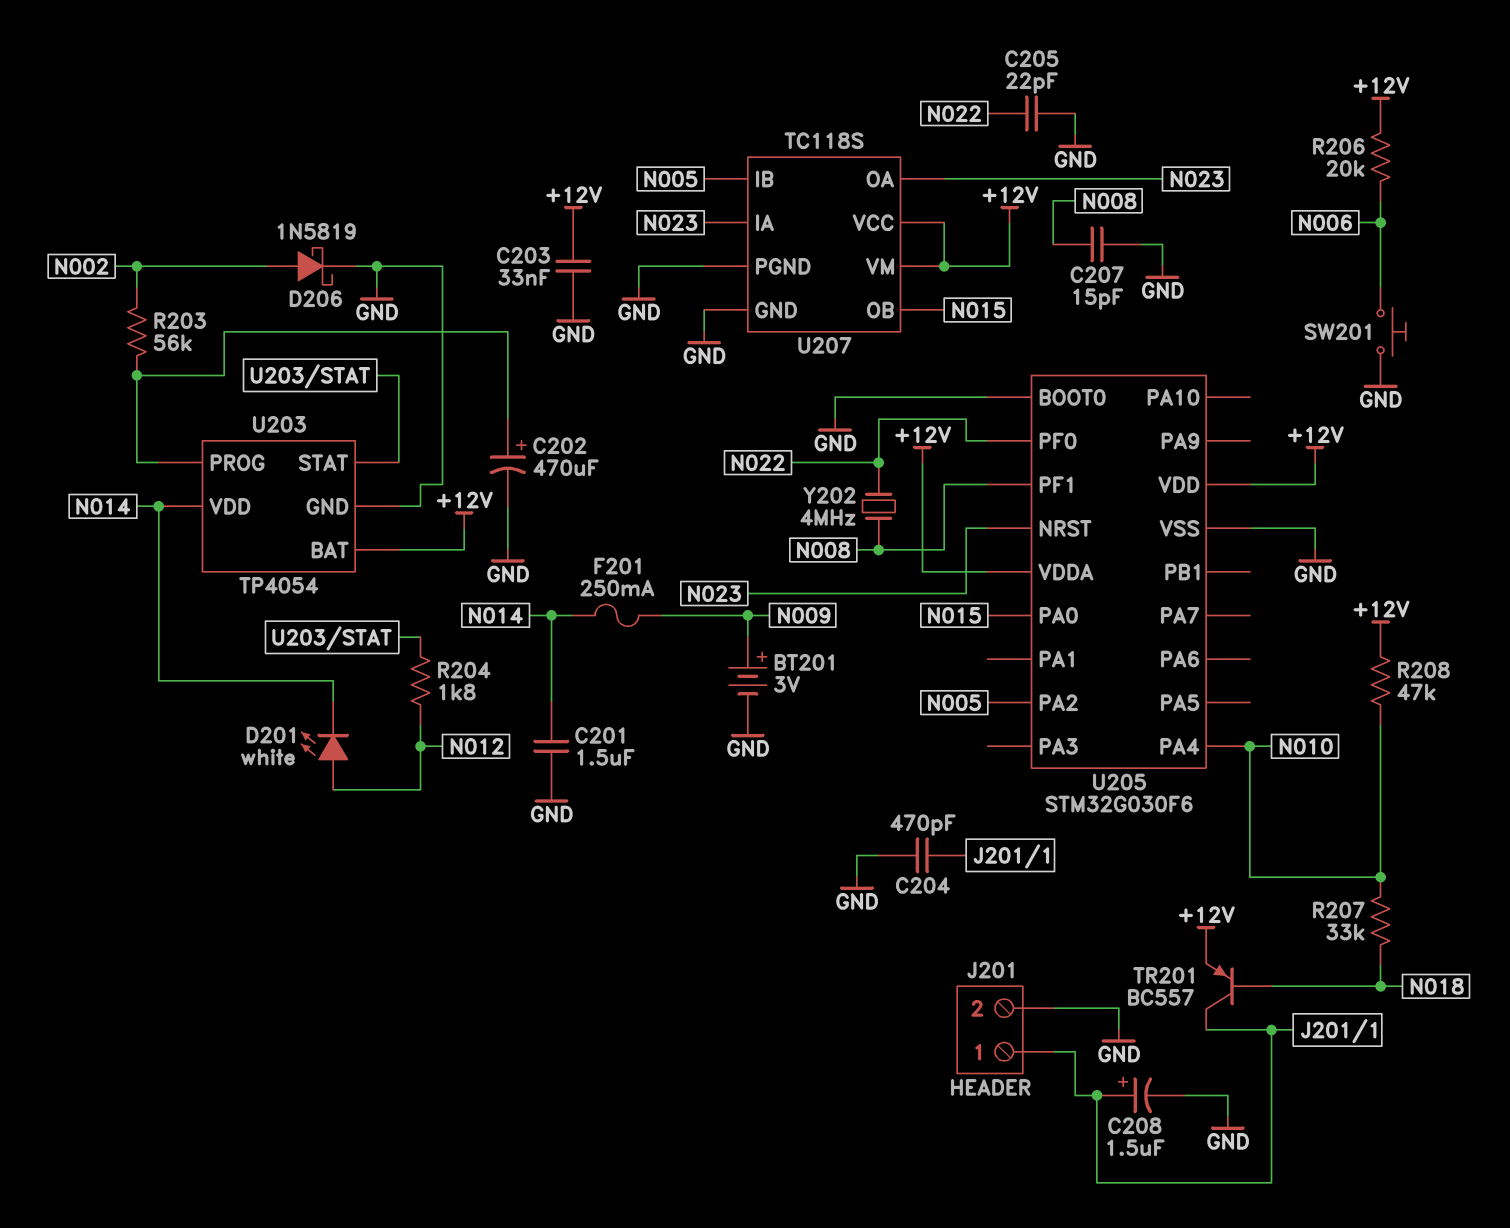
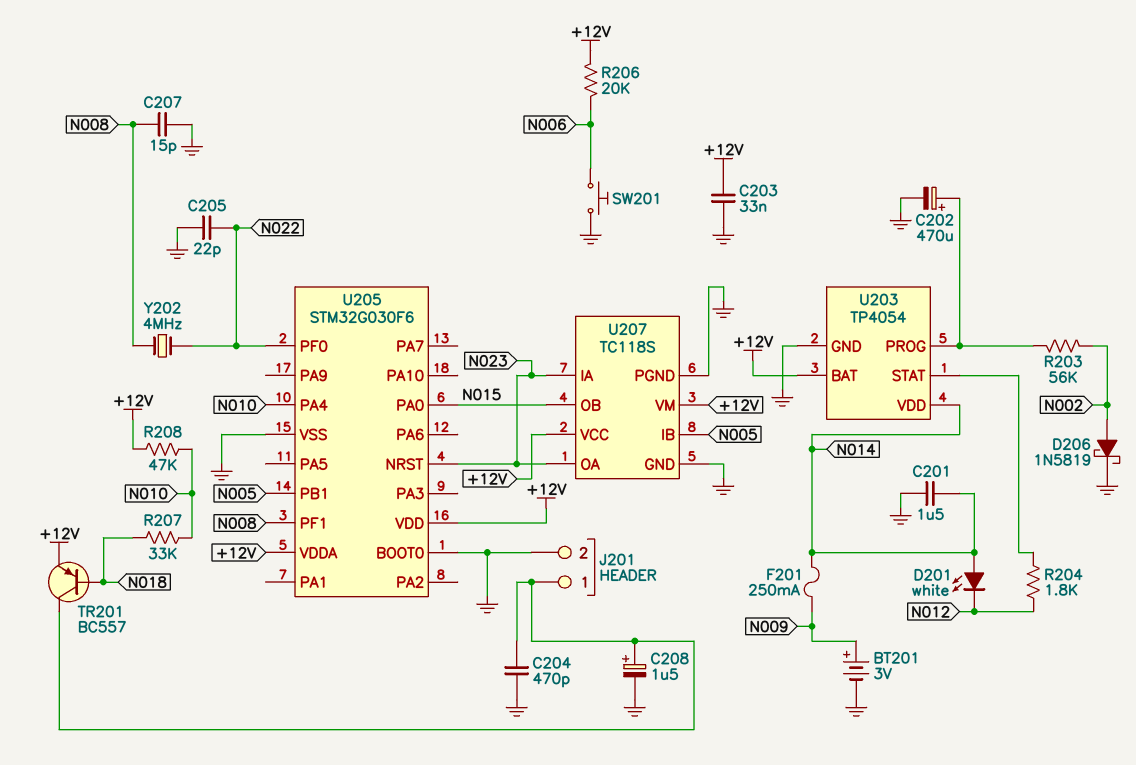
D201: LED white (A N012, K N014) -> LED white (A N014, K N012)
U205 pin PA2: N005 -> none
U205 pin PB1: none -> N005

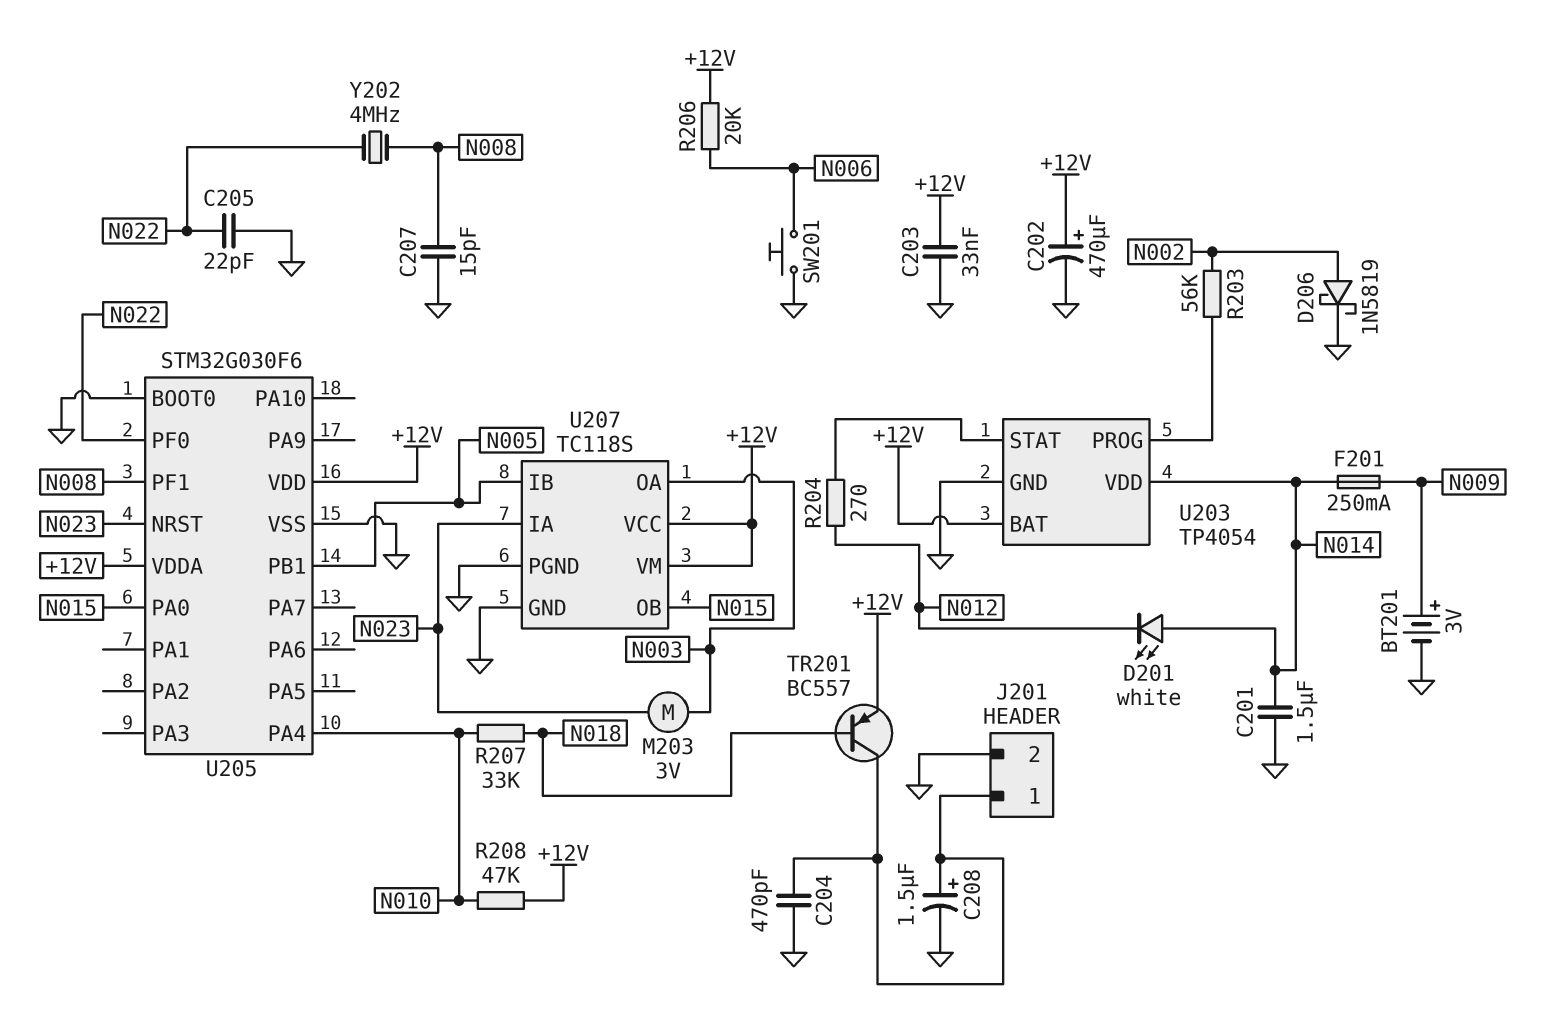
C202: 470uF (plus U203/PROG, minus GND) -> 470uF (plus +12V, minus GND)
M203: none -> motor 3V (N003, N023)
R204: 1.8k (N012, U203/STAT) -> 270 (N012, U203/STAT)
U207 pin OA: N023 -> N003

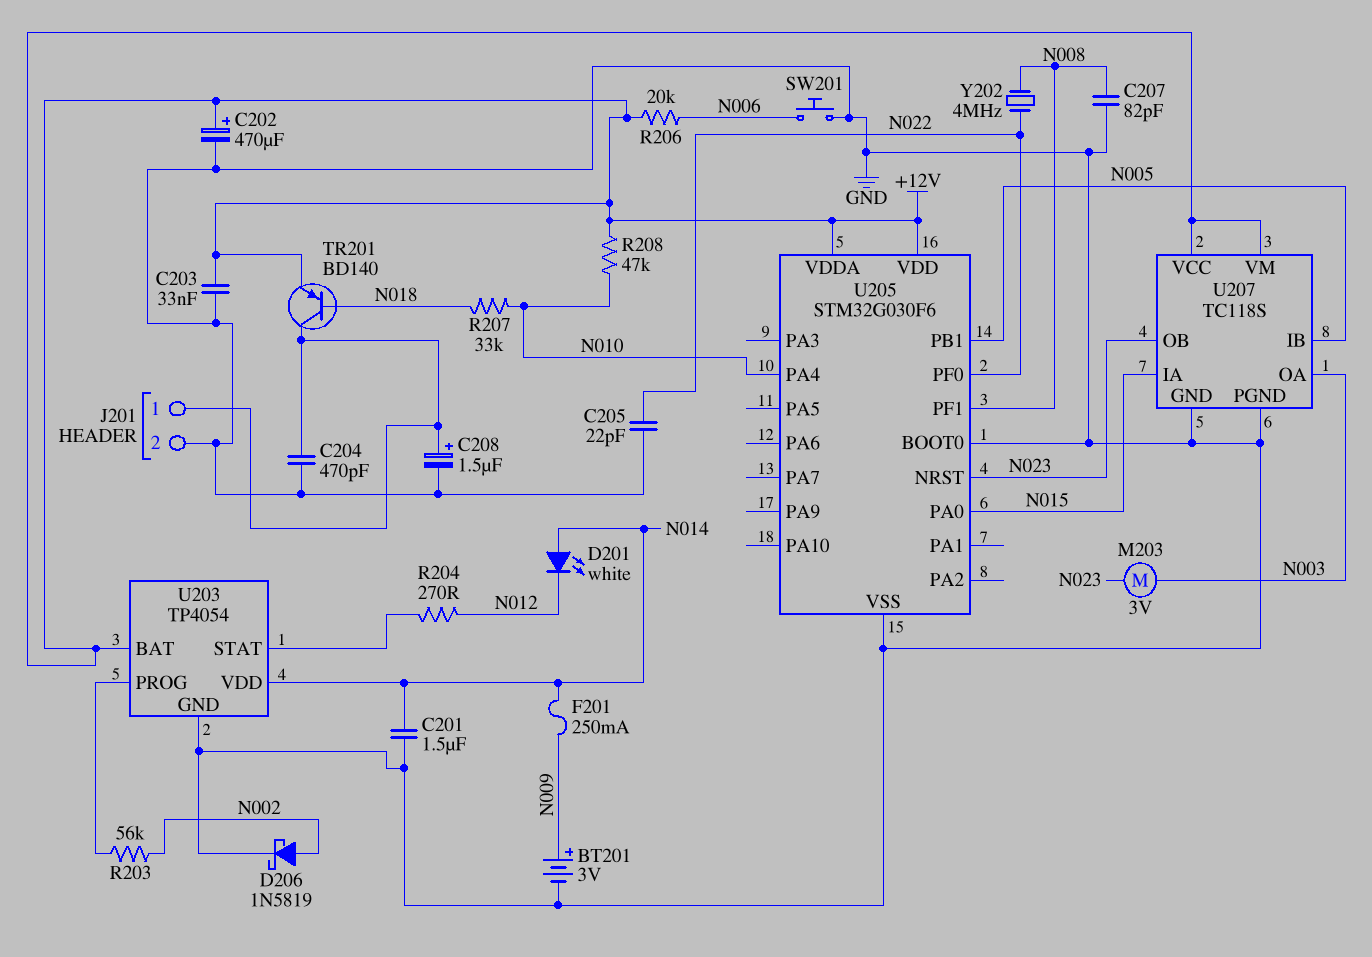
C207: 15pF (GND, N008) -> 82pF (GND, N008)
TR201: PNP BC557 (B N018, C J201/1, E +12V) -> PNP BD140 (B N018, C J201/1, E +12V)
U207 pin IA: N023 -> N015
U207 pin OB: N015 -> N023

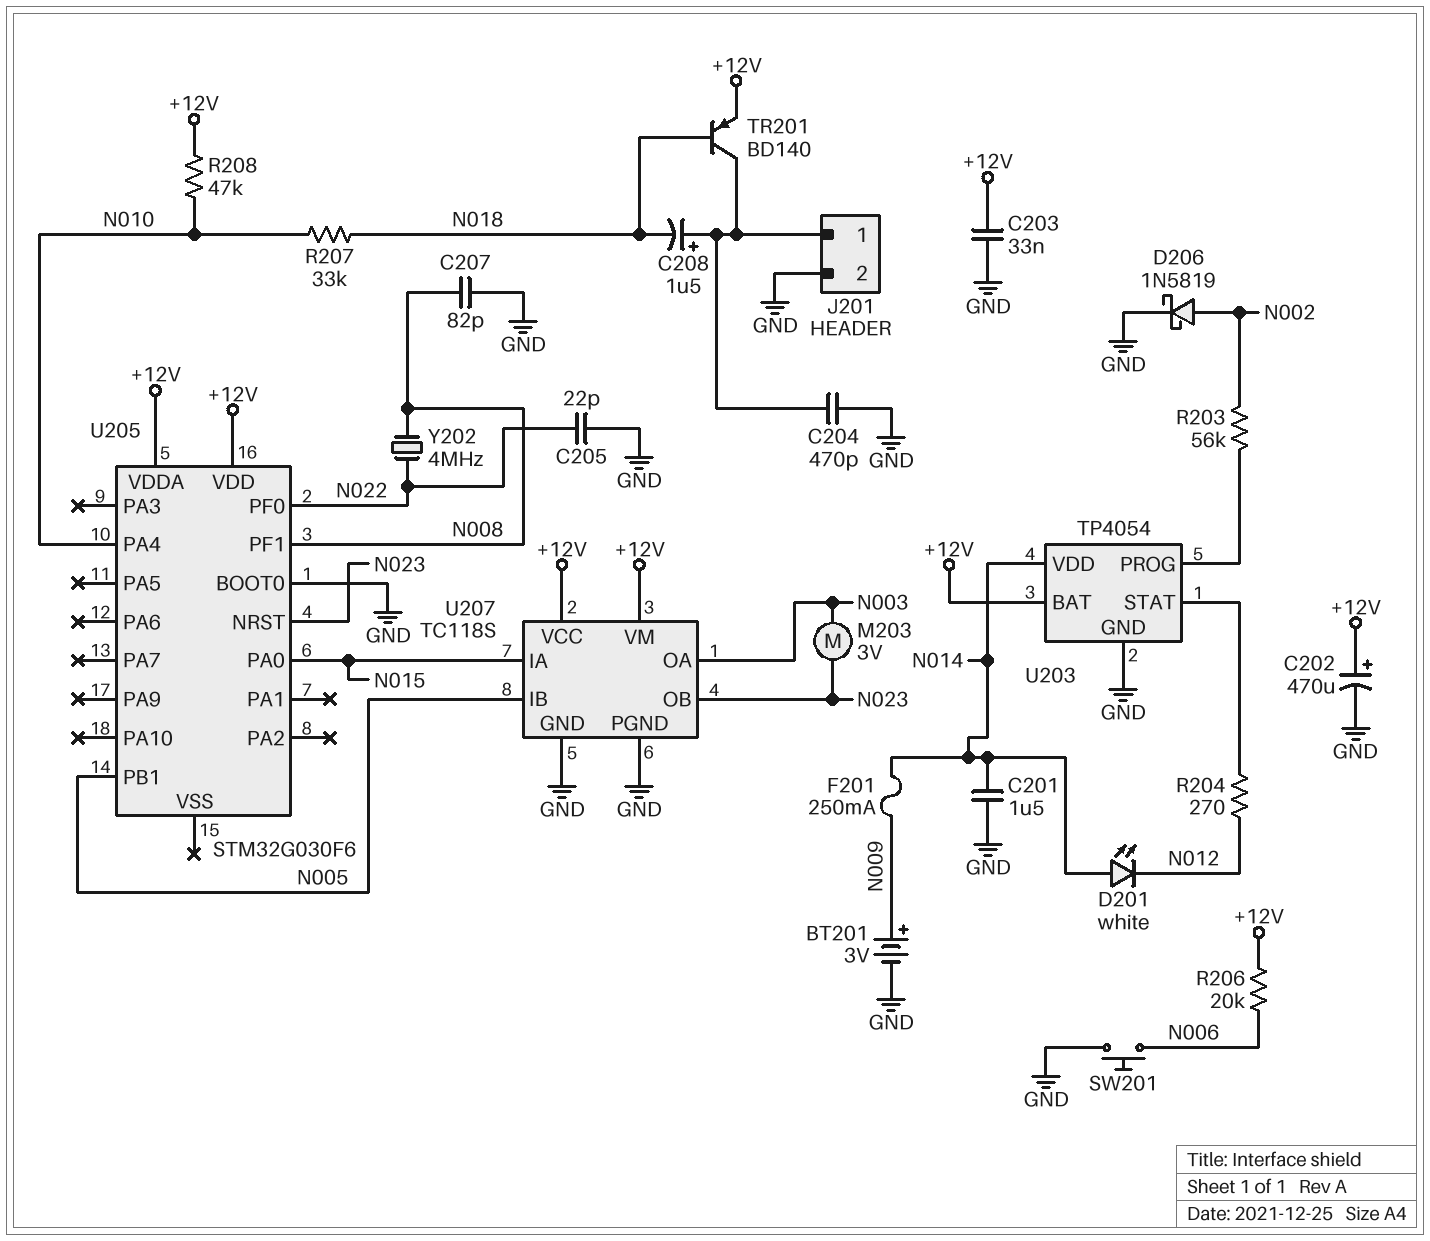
C208: 1.5uF (plus J201/1, minus GND) -> 1.5uF (plus J201/1, minus N018)
U205 pin VSS: GND -> none

